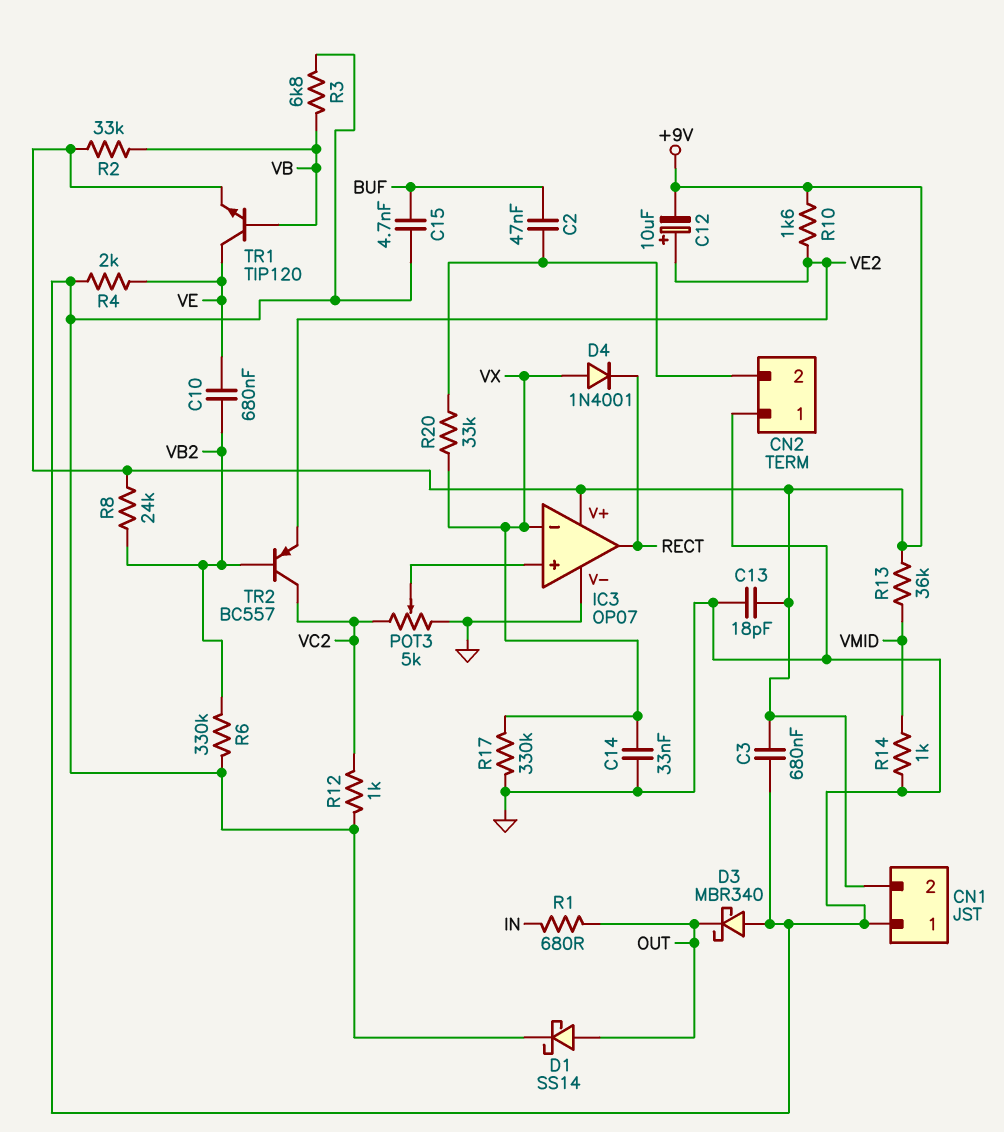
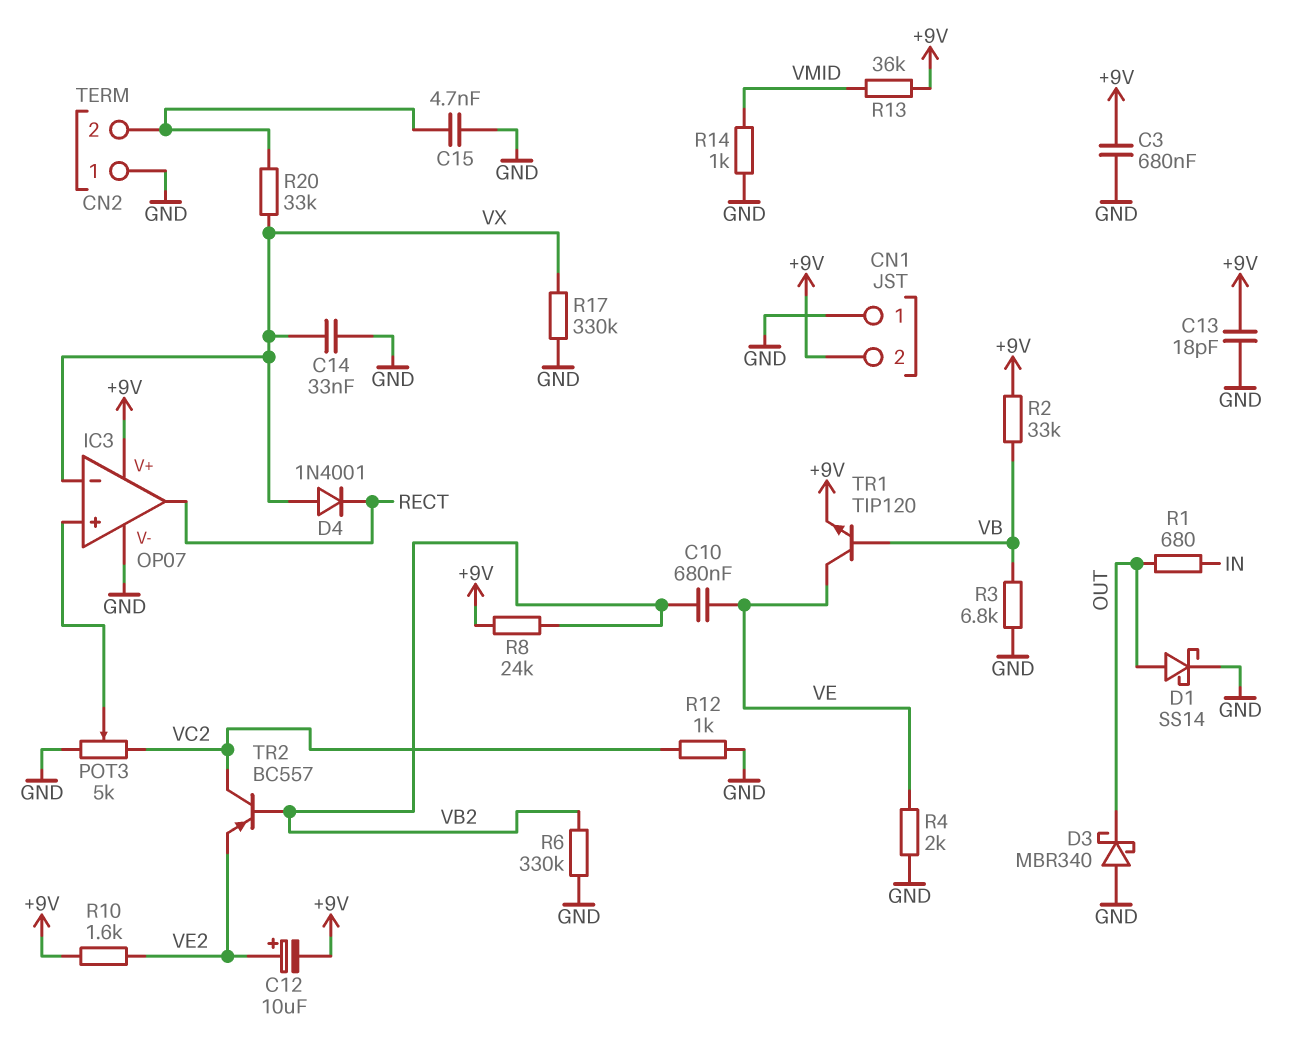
C2: 47nF (BUF, CN2/2) -> none
C15: 4.7nF (BUF, GND) -> 4.7nF (CN2/2, GND)

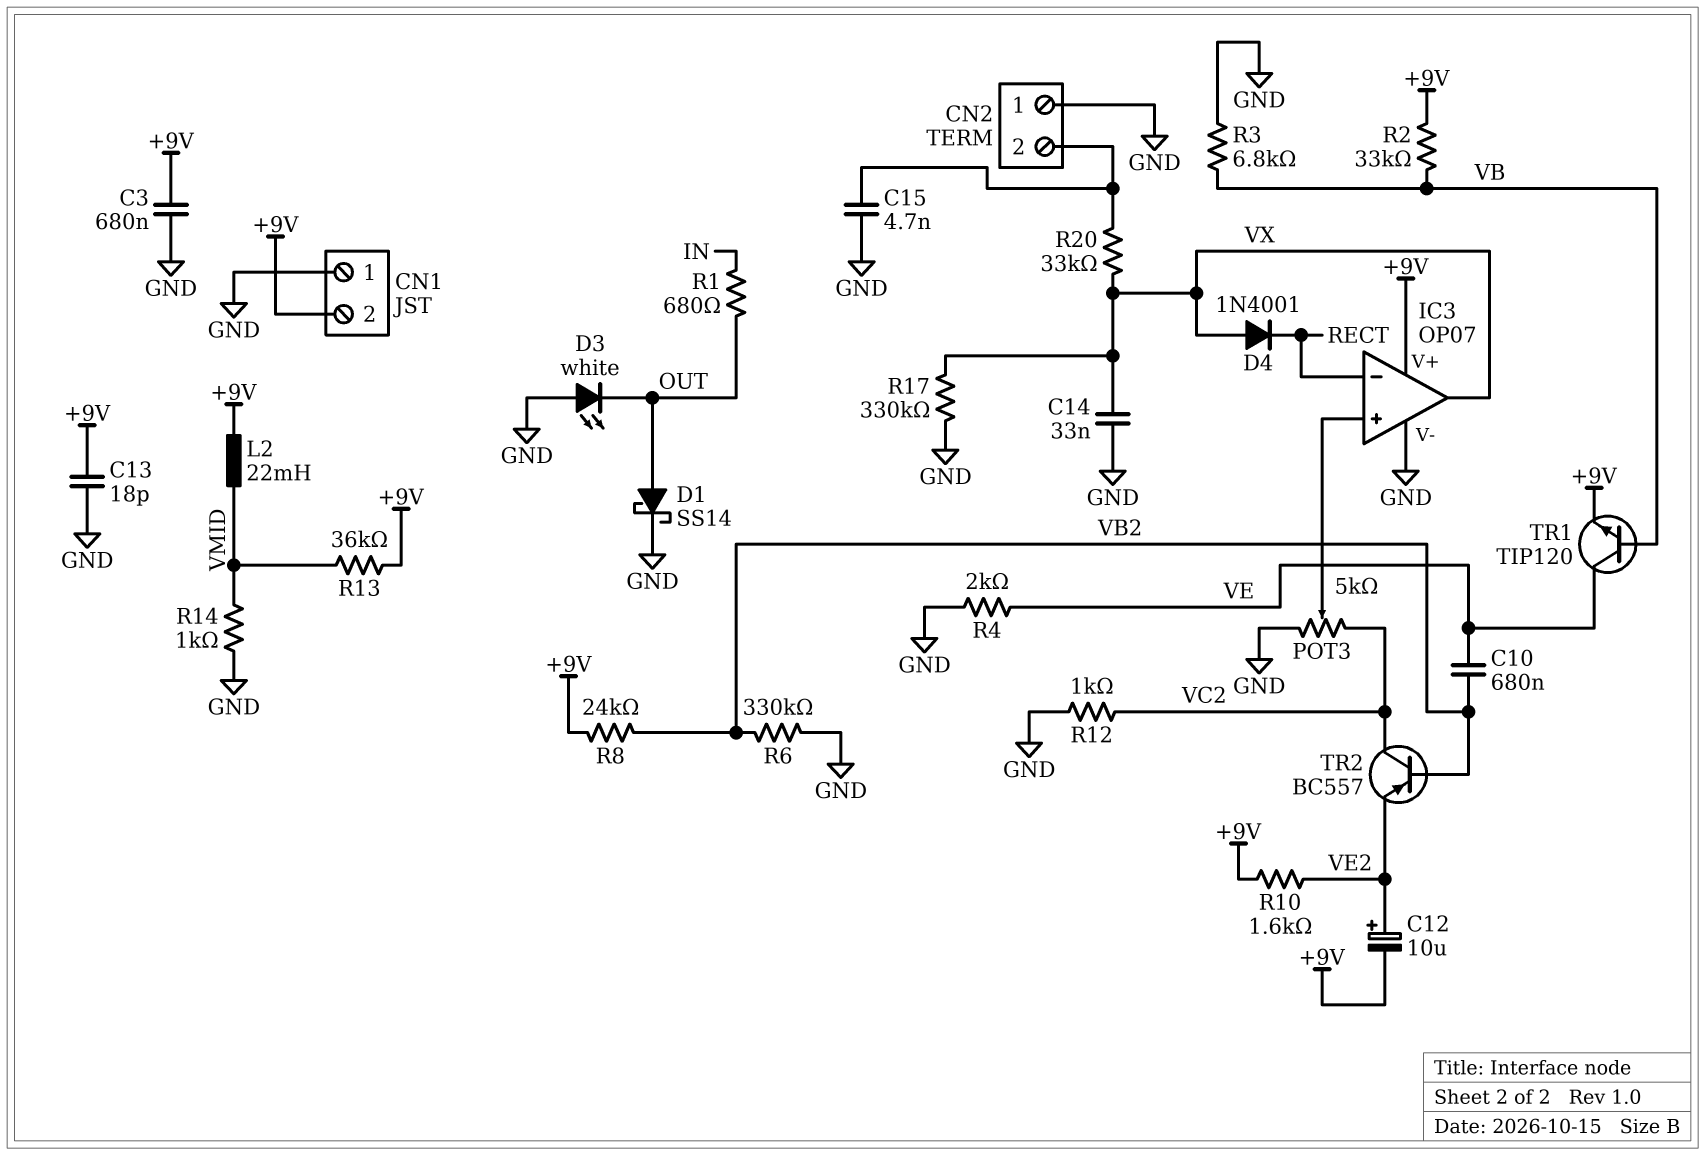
D3: schottky MBR340 (A GND, K OUT) -> LED white (A GND, K OUT)
IC3 pin in-: VX -> RECT
IC3 pin out: RECT -> VX
L2: none -> 22mH (+9V, VMID)

